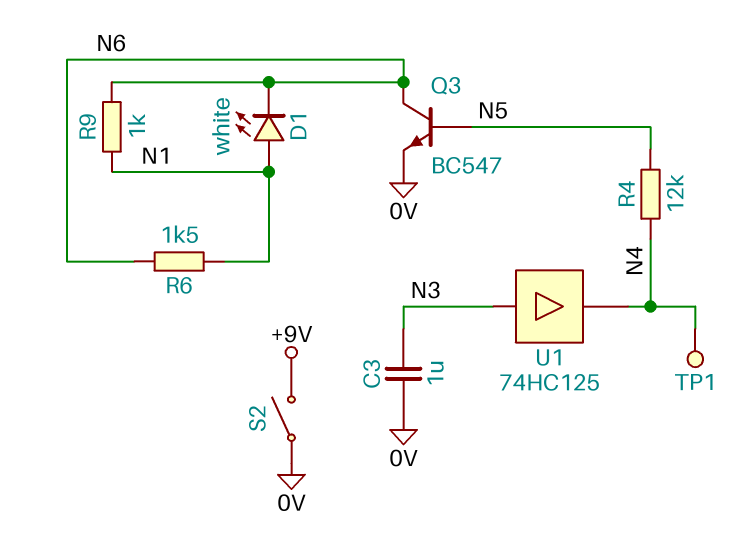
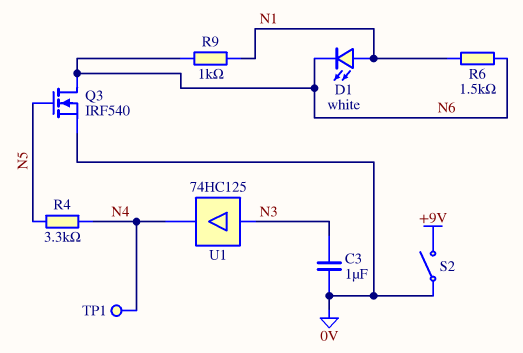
Q3: NPN BC547 (B N5, C N6, E 0V) -> NMOS IRF540 (G N5, D N6, S 0V)
R4: 12k (N4, N5) -> 3.3k (N4, N5)

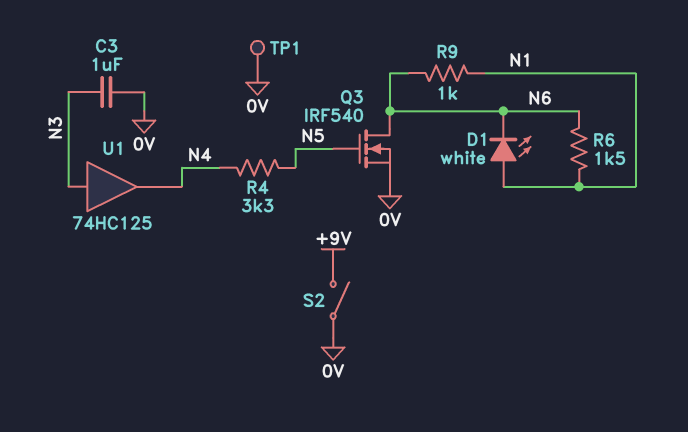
TP1: test point (N4) -> test point (0V)

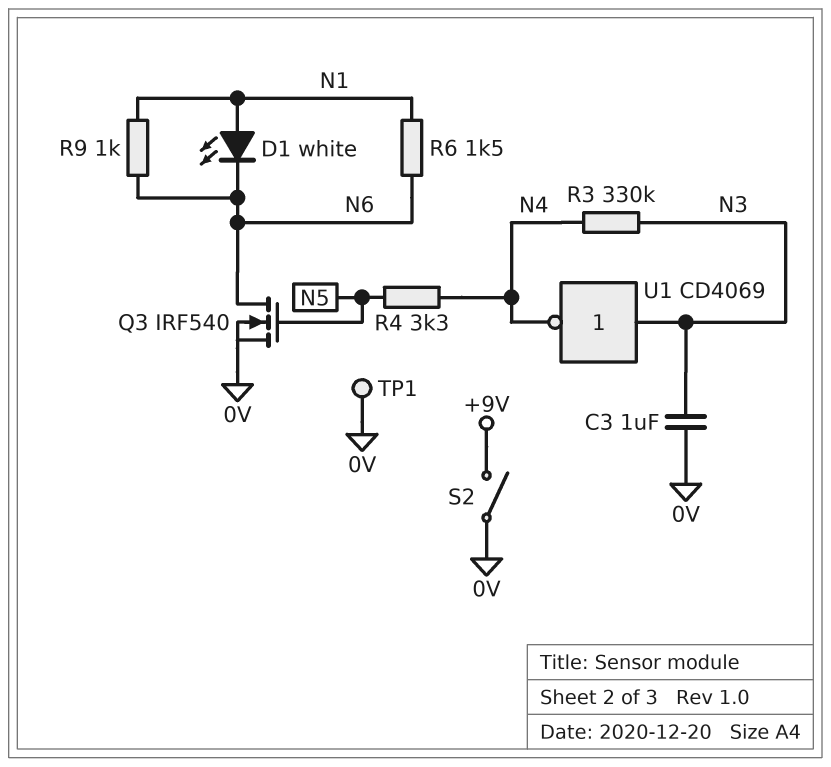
R3: none -> 330k (N3, N4)
U1: buffer 74HC125 (in N3, out N4) -> NOT CD4069 (in N3, out N4)

